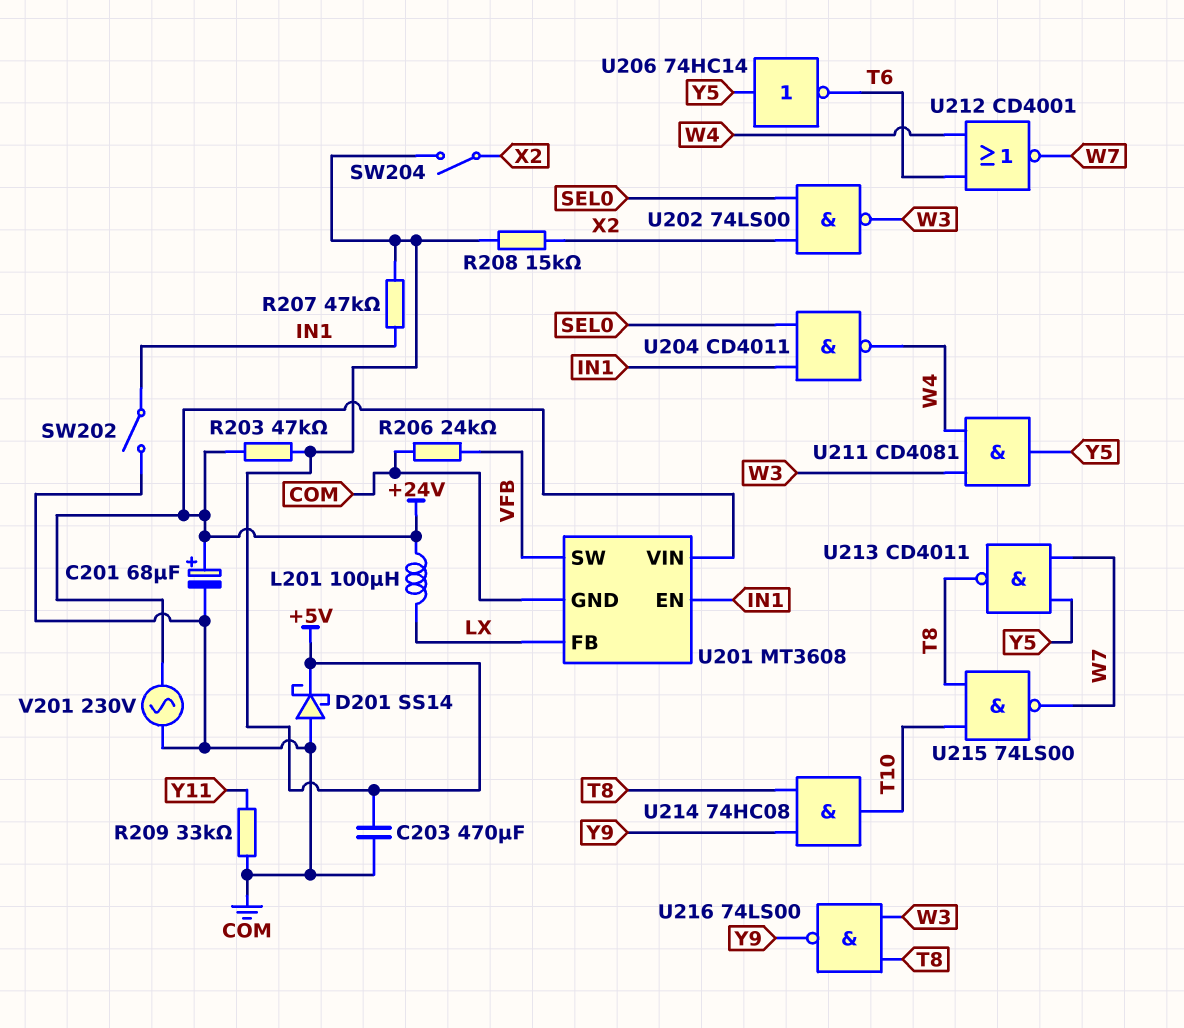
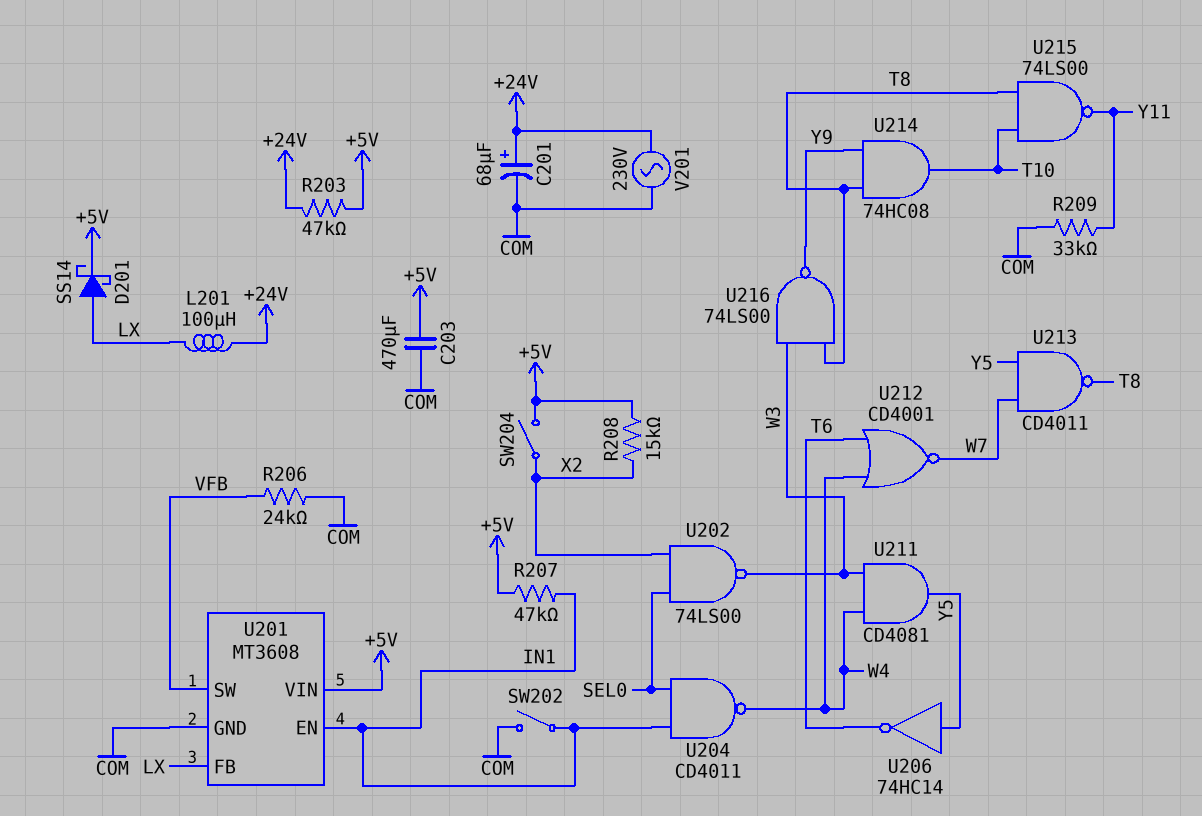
D201: schottky SS14 (A COM, K +5V) -> schottky SS14 (A LX, K +5V)
U201 pin VIN: +24V -> +5V
U215: NAND 74LS00 (in T8, in T10, out W7) -> NAND 74LS00 (in T8, in T10, out Y11)

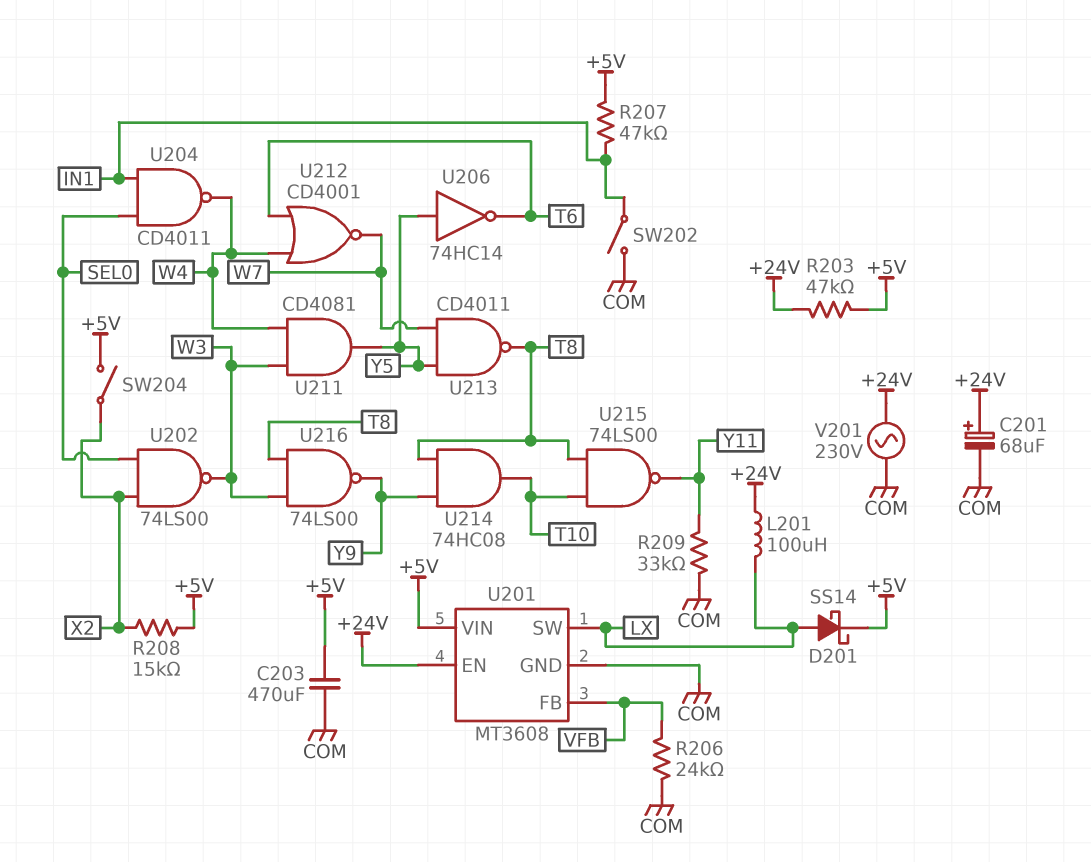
U201 pin EN: IN1 -> +24V
U201 pin FB: LX -> VFB
U201 pin SW: VFB -> LX

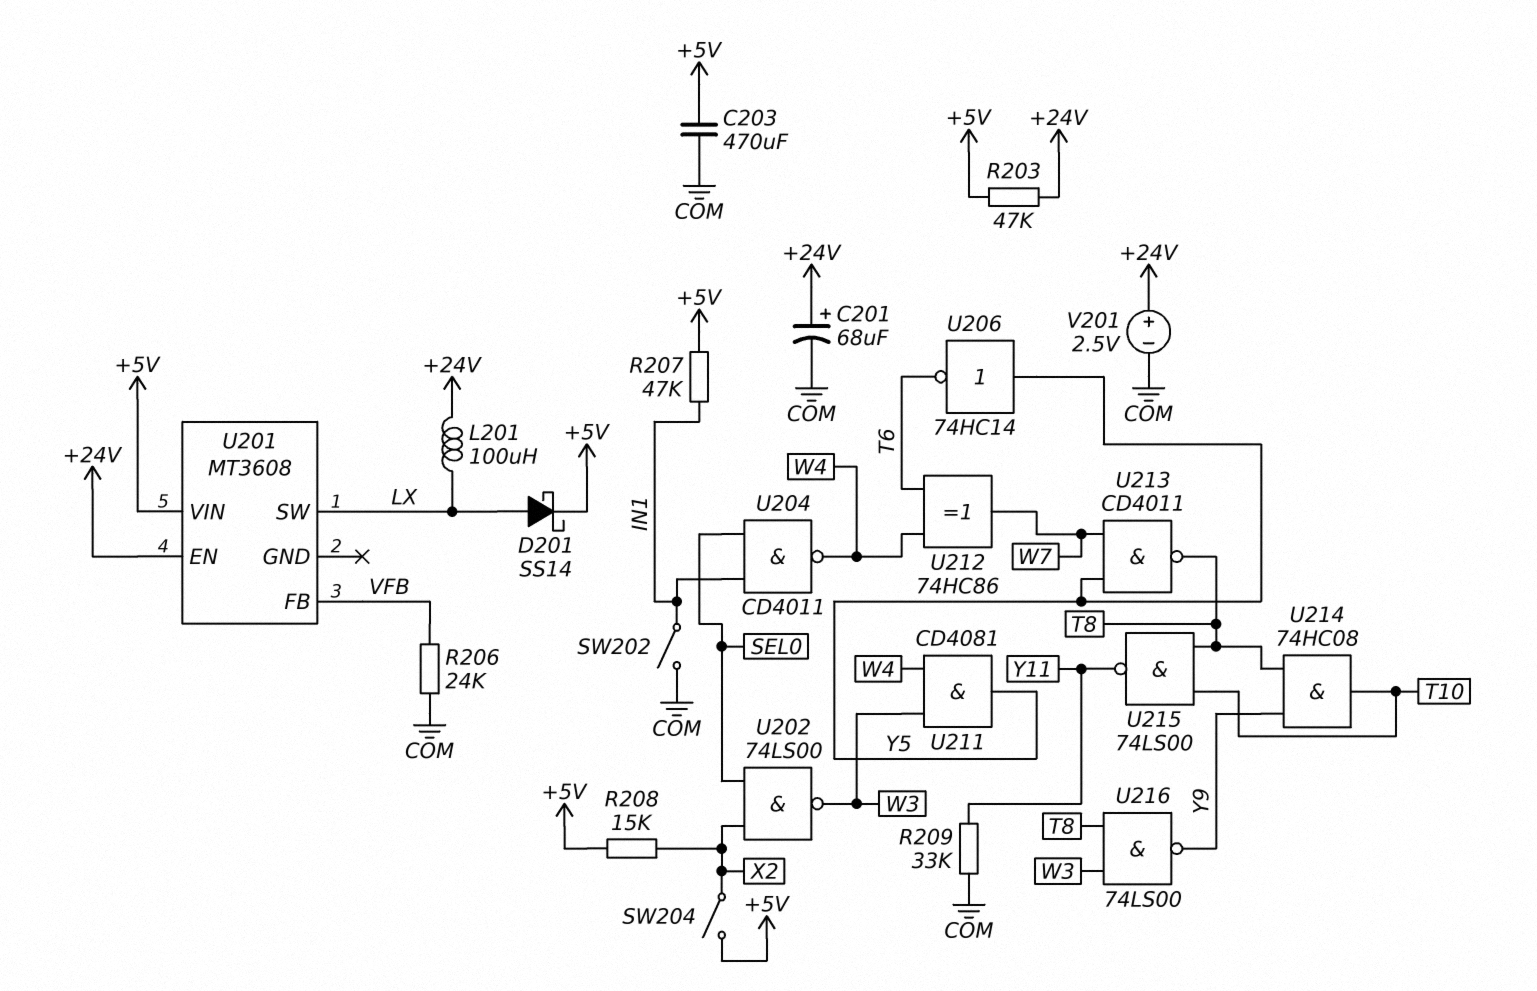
U201 pin GND: COM -> none
U212: NOR CD4001 (in T6, in W4, out W7) -> XOR 74HC86 (in T6, in W4, out W7)
V201: AC 230V (+24V, COM) -> 2.5V (plus +24V, minus COM)

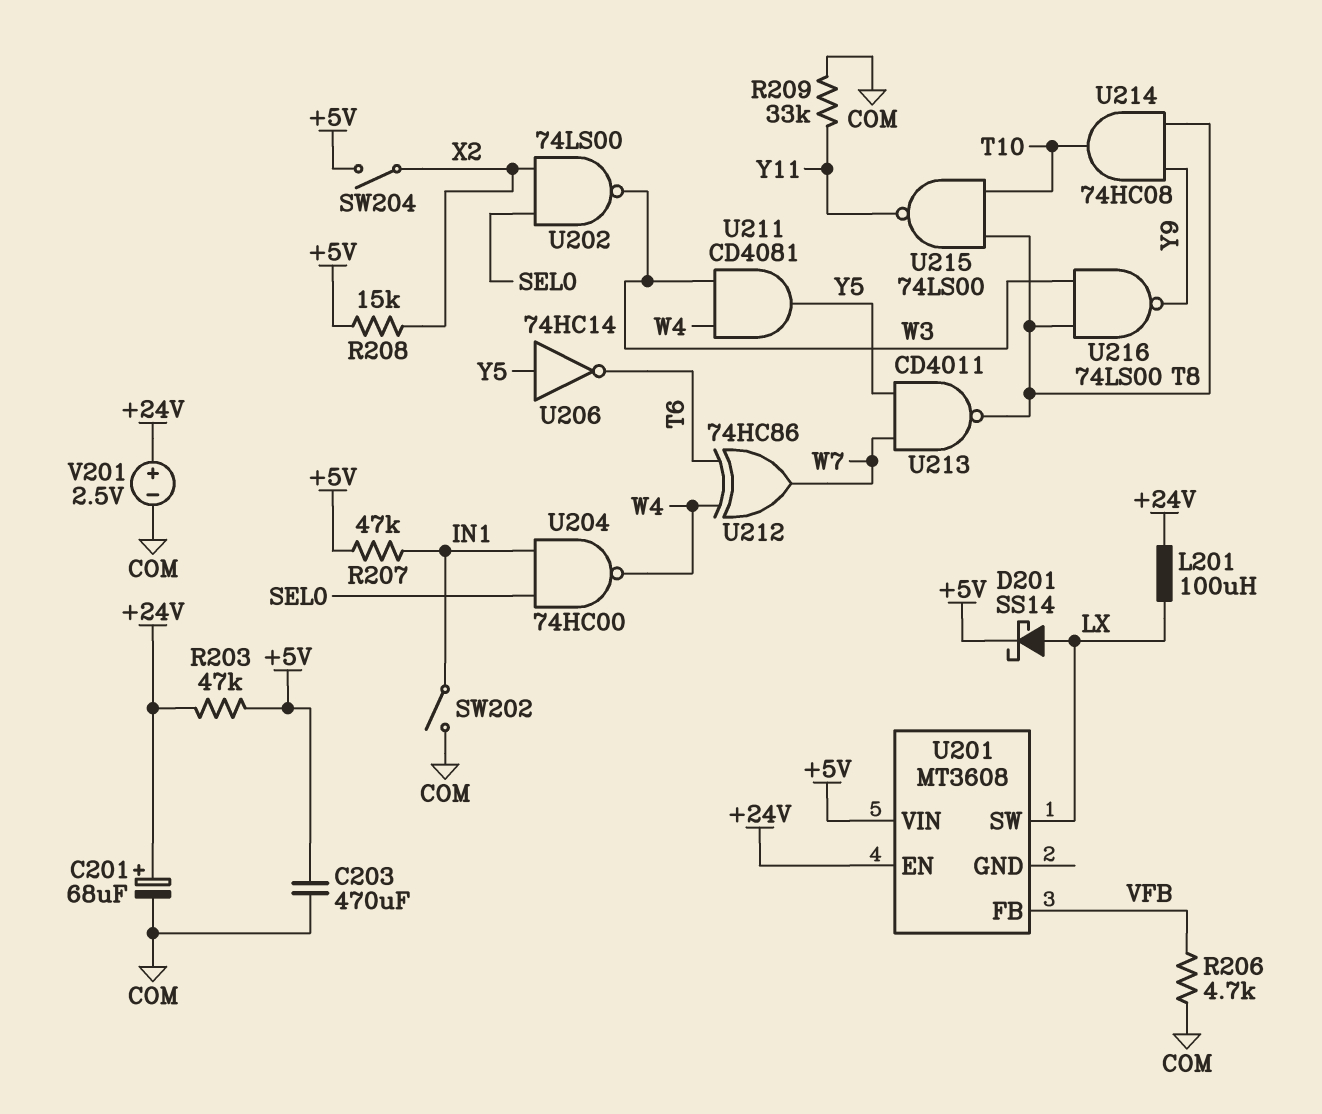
R206: 24k (COM, VFB) -> 4.7k (COM, VFB)
U204: NAND CD4011 (in IN1, in SEL0, out W4) -> NAND 74HC00 (in IN1, in SEL0, out W4)

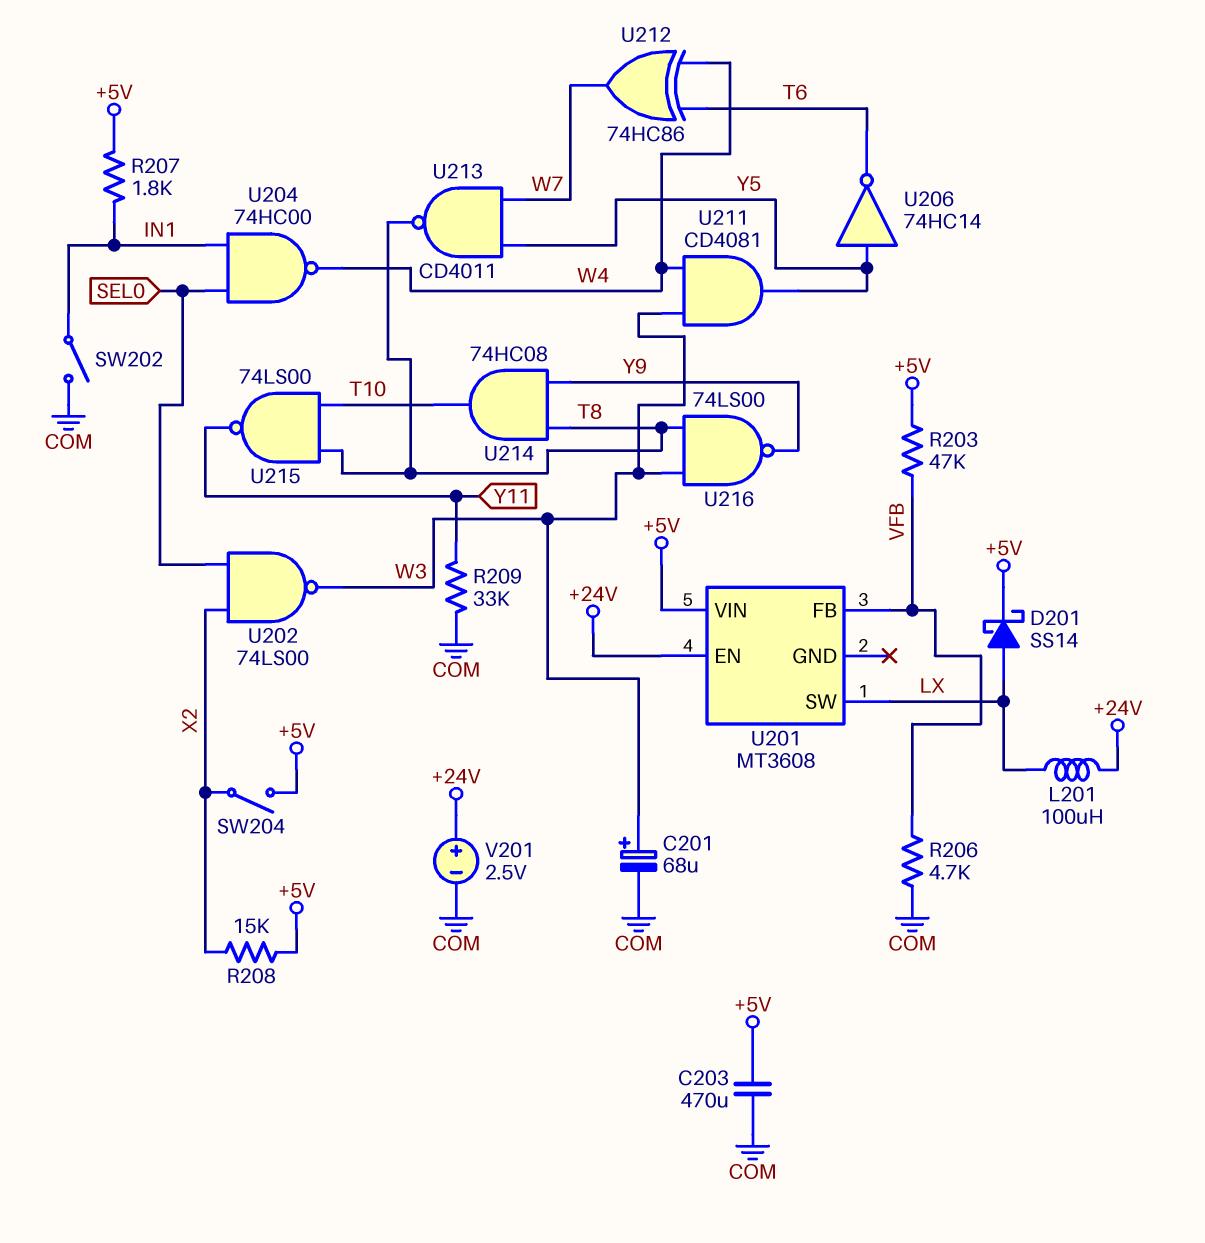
C201: 68uF (plus +24V, minus COM) -> 68uF (plus W3, minus COM)
R203: 47k (+5V, +24V) -> 47k (+5V, VFB)
R207: 47k (+5V, IN1) -> 1.8k (+5V, IN1)

